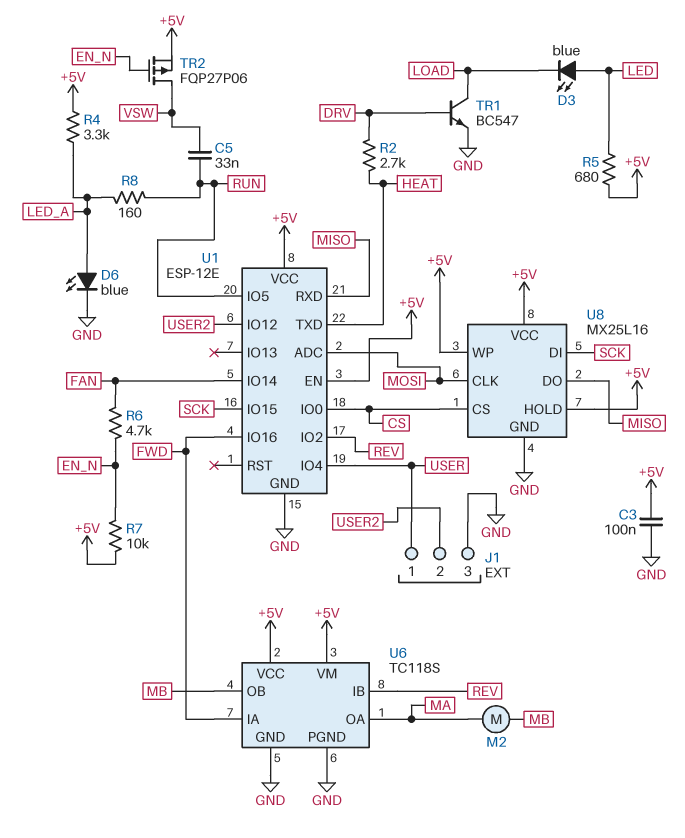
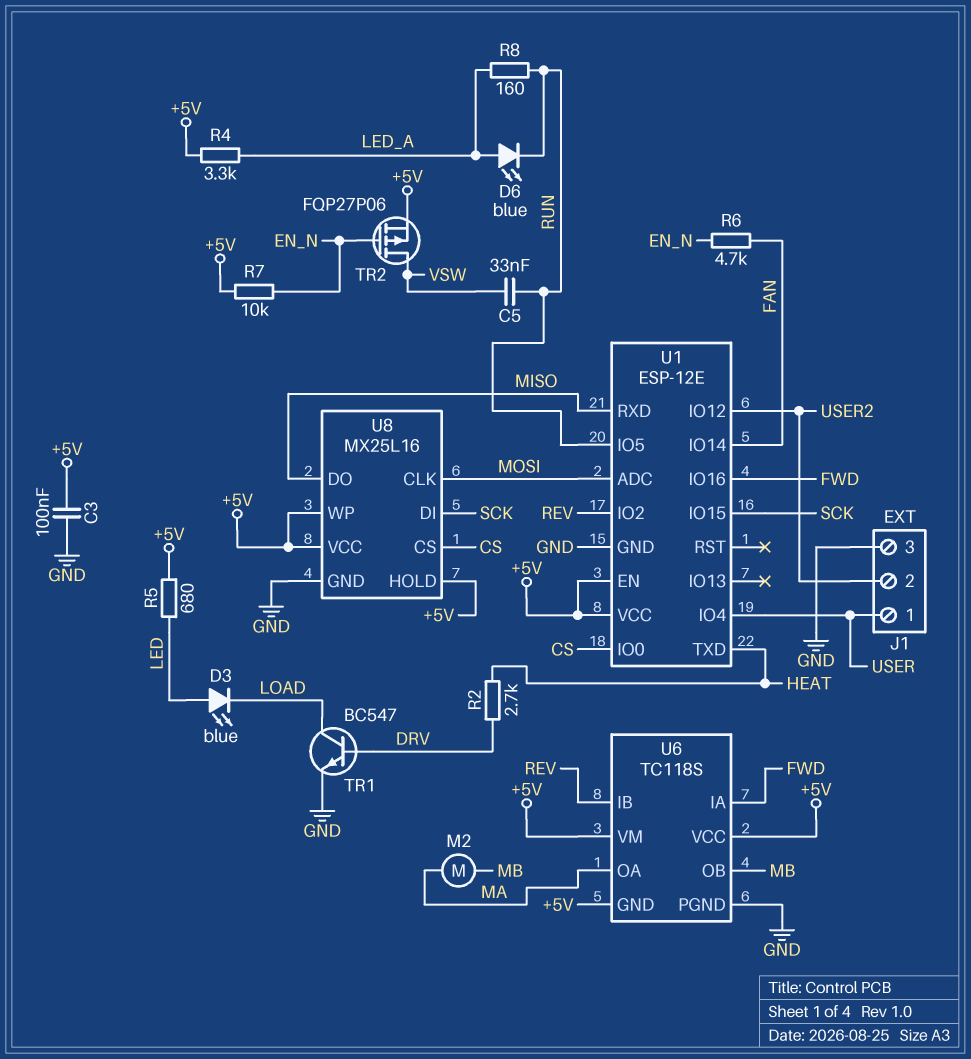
D6: LED blue (A LED_A, K GND) -> LED blue (A LED_A, K RUN)
U6 pin GND: GND -> +5V

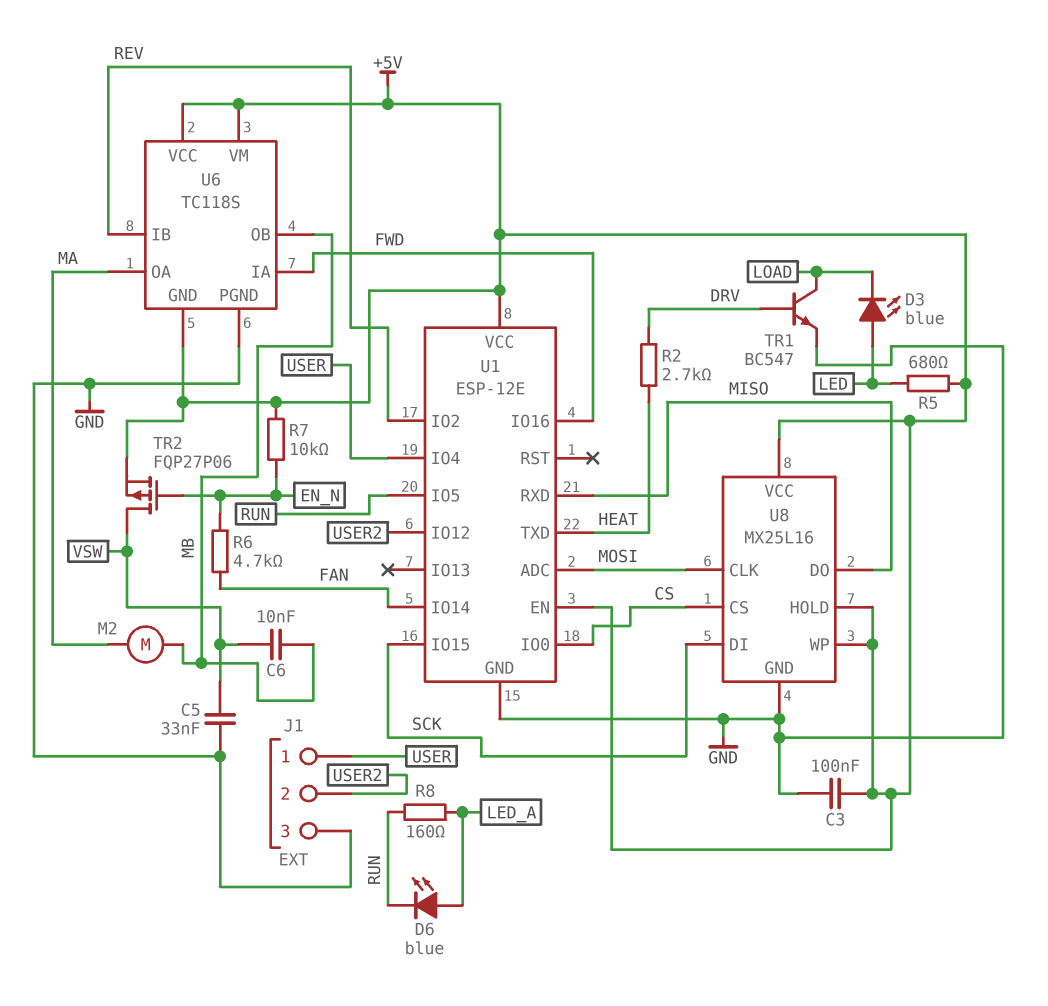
C5: 33nF (RUN, VSW) -> 33nF (GND, VSW)
C6: none -> 10nF (MB, VSW)
R4: 3.3k (+5V, LED_A) -> none

